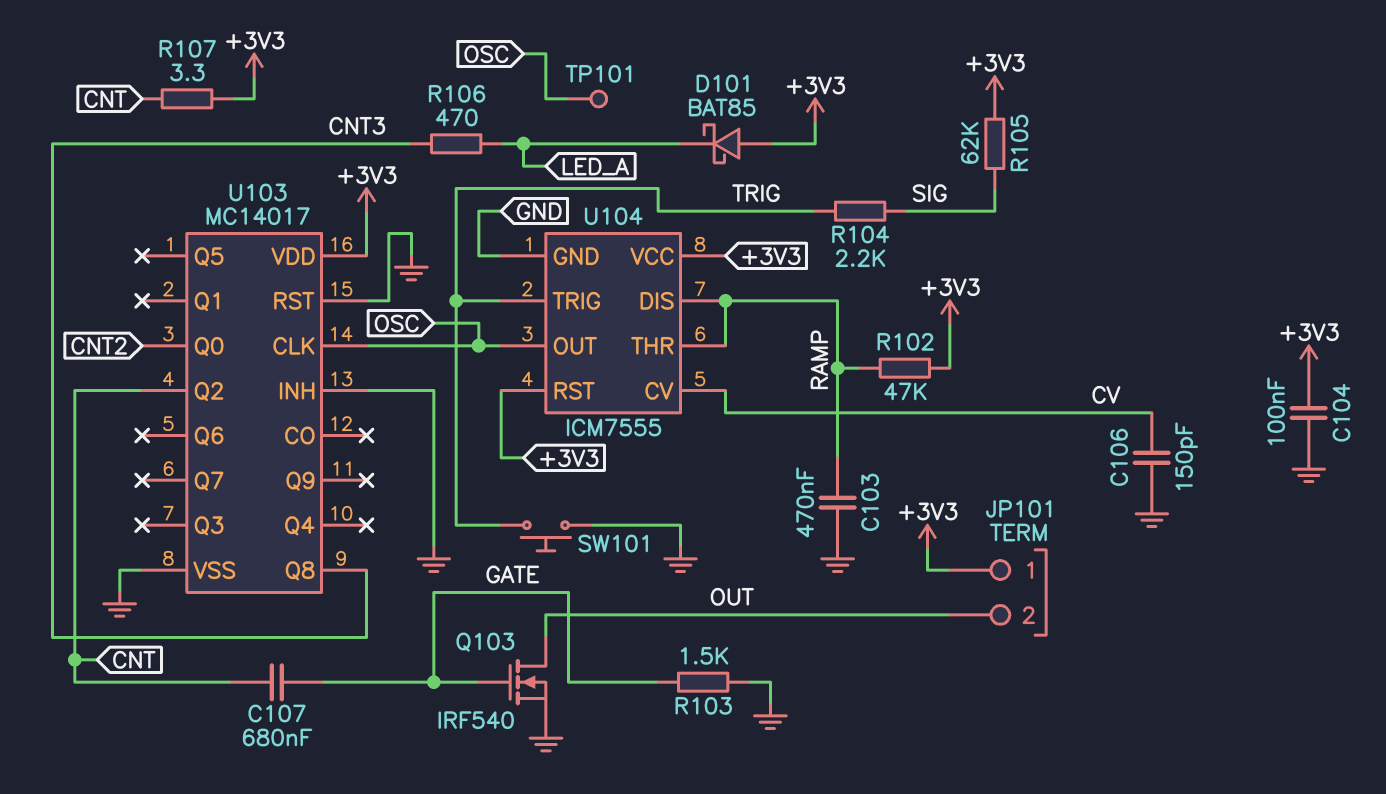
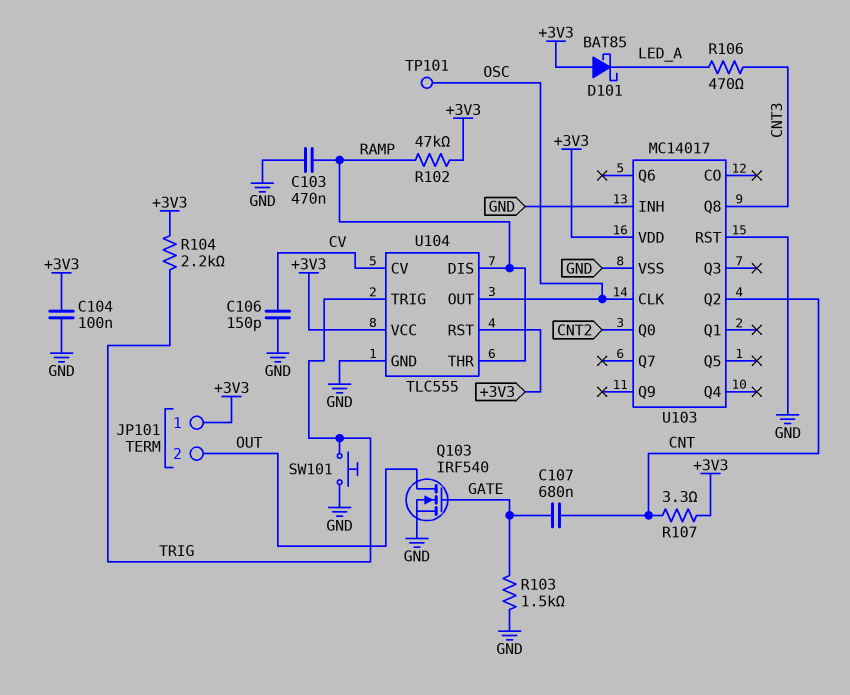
R104: 2.2k (SIG, TRIG) -> 2.2k (+3V3, TRIG)
R105: 62k (+3V3, SIG) -> none
U104: ICM7555 -> TLC555

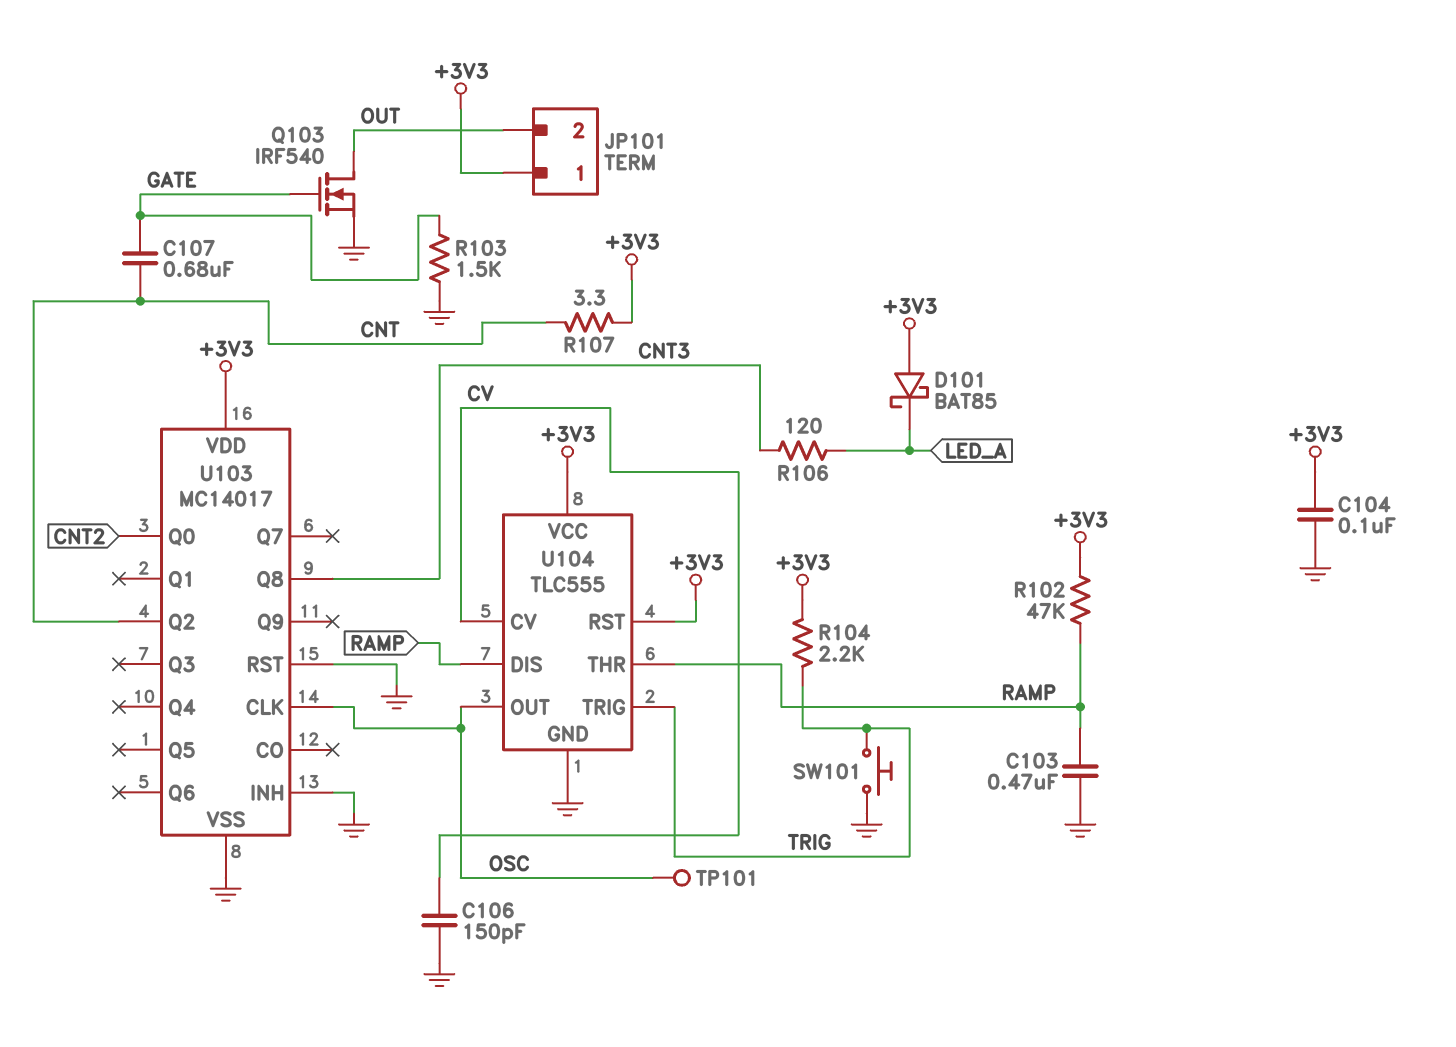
R106: 470 (CNT3, LED_A) -> 120 (CNT3, LED_A)

